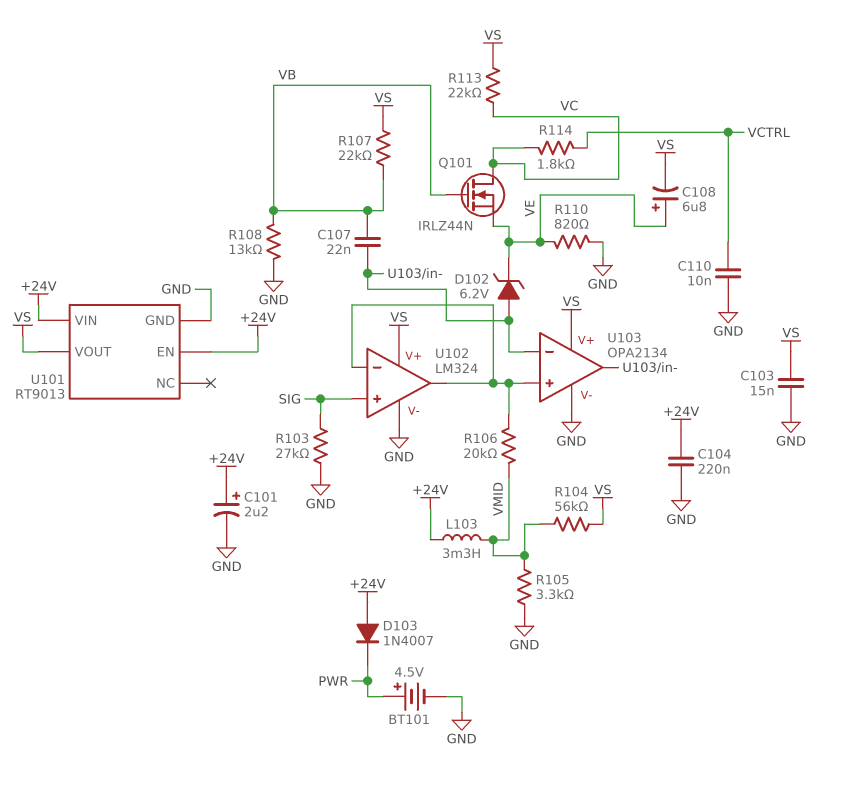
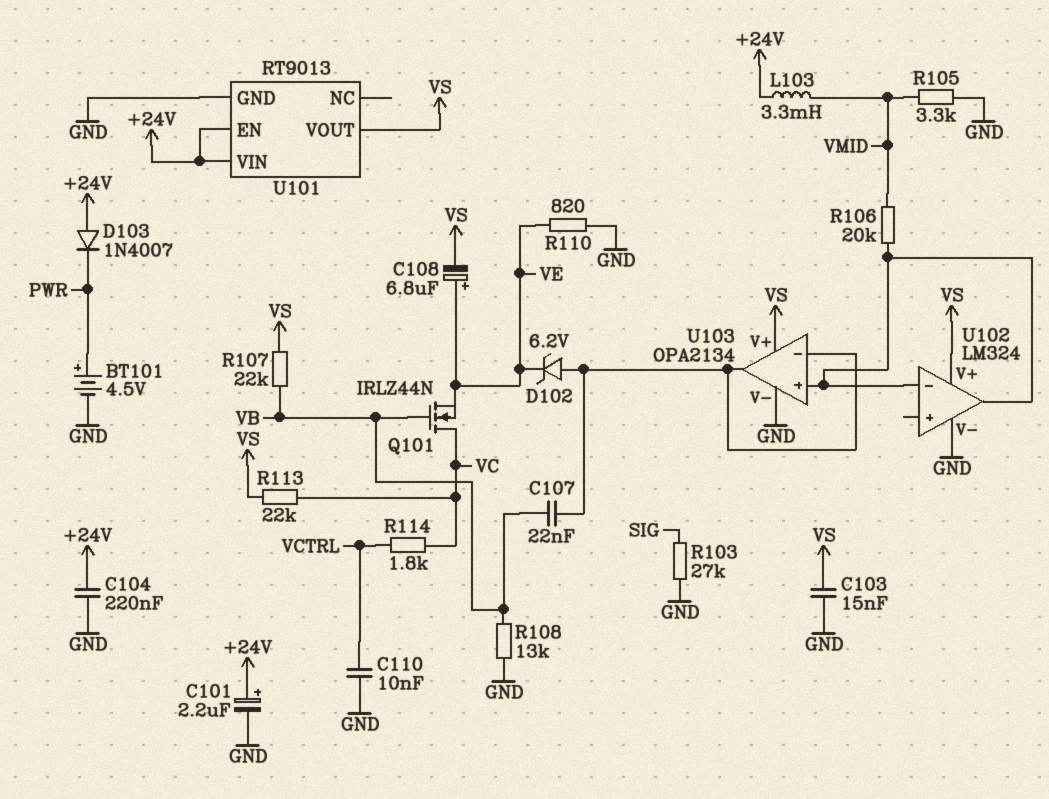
R104: 56k (VMID, VS) -> none
U102 pin in+: SIG -> none

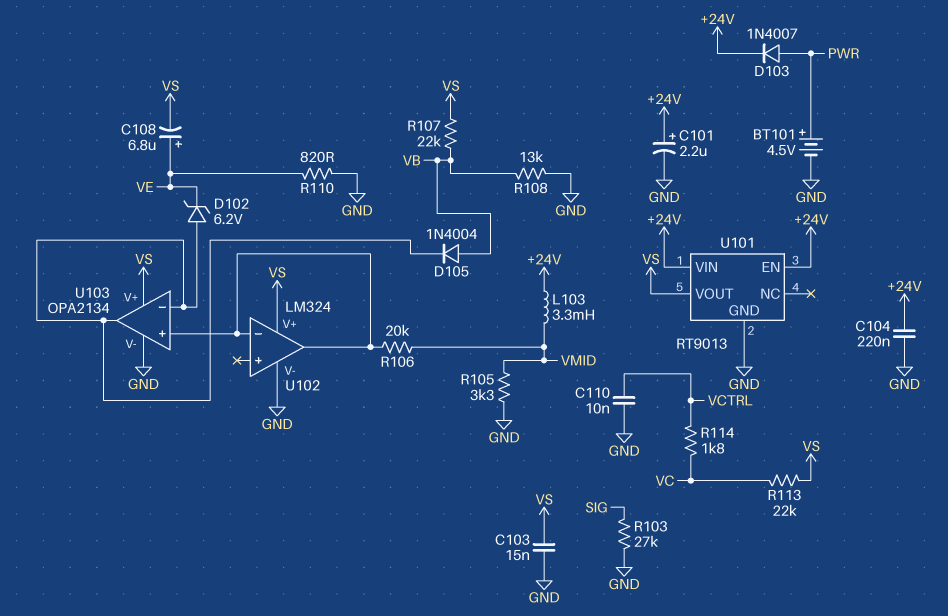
C107: 22nF (U103/in-, VB) -> none
D103: diode 1N4007 (A +24V, K PWR) -> diode 1N4007 (A PWR, K +24V)
D105: none -> diode 1N4004 (A VB, K U103/in-)
Q101: NMOS IRLZ44N (G VB, D VC, S VE) -> none

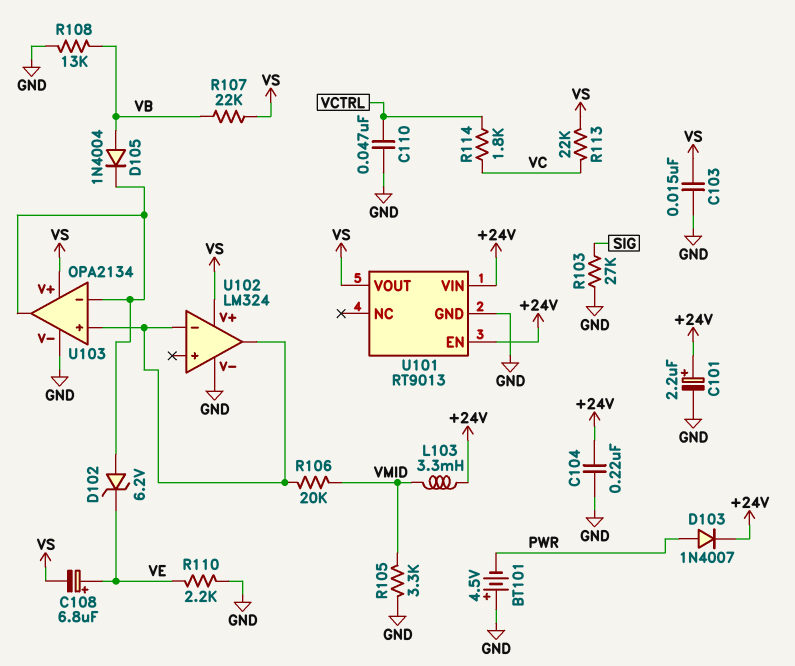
BT101: 4.5V (plus PWR, minus GND) -> 4.5V (plus GND, minus PWR)
C110: 10nF (GND, VCTRL) -> 47nF (GND, VCTRL)
R110: 820 (GND, VE) -> 2.2k (GND, VE)

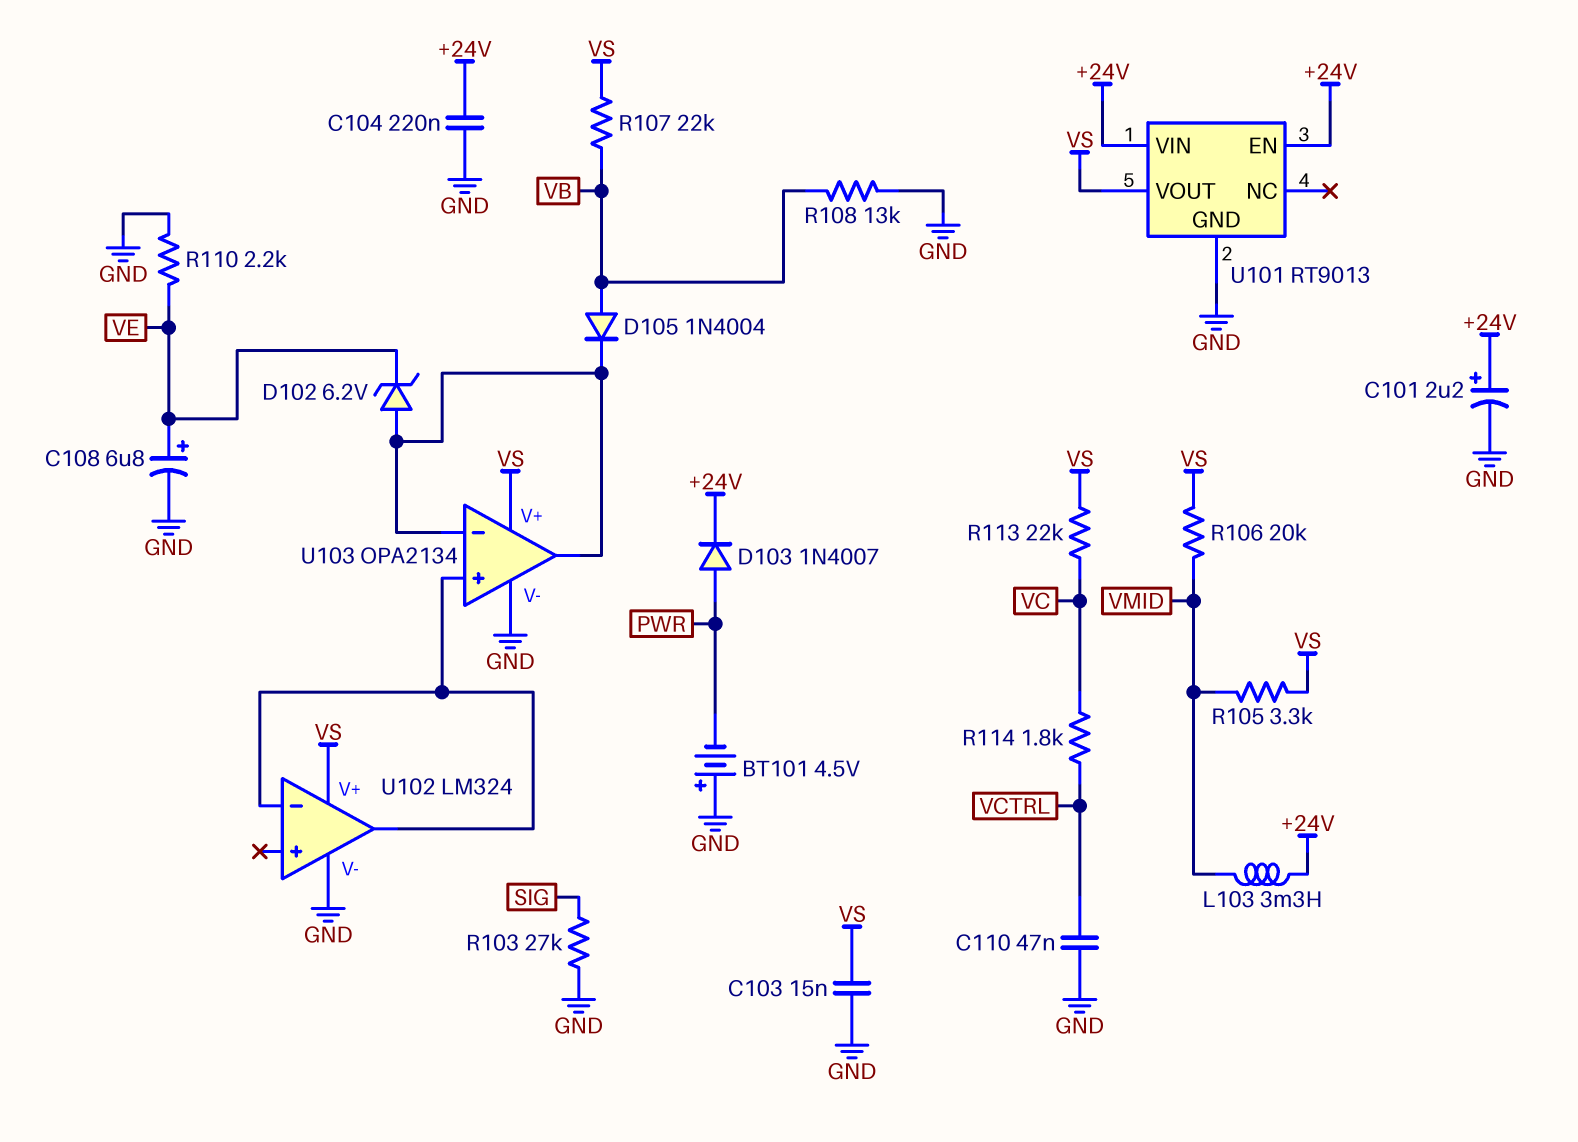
C108: 6.8uF (plus VE, minus VS) -> 6.8uF (plus VE, minus GND)
R105: 3.3k (GND, VMID) -> 3.3k (VMID, VS)
R106: 20k (U102/in-, VMID) -> 20k (VMID, VS)

